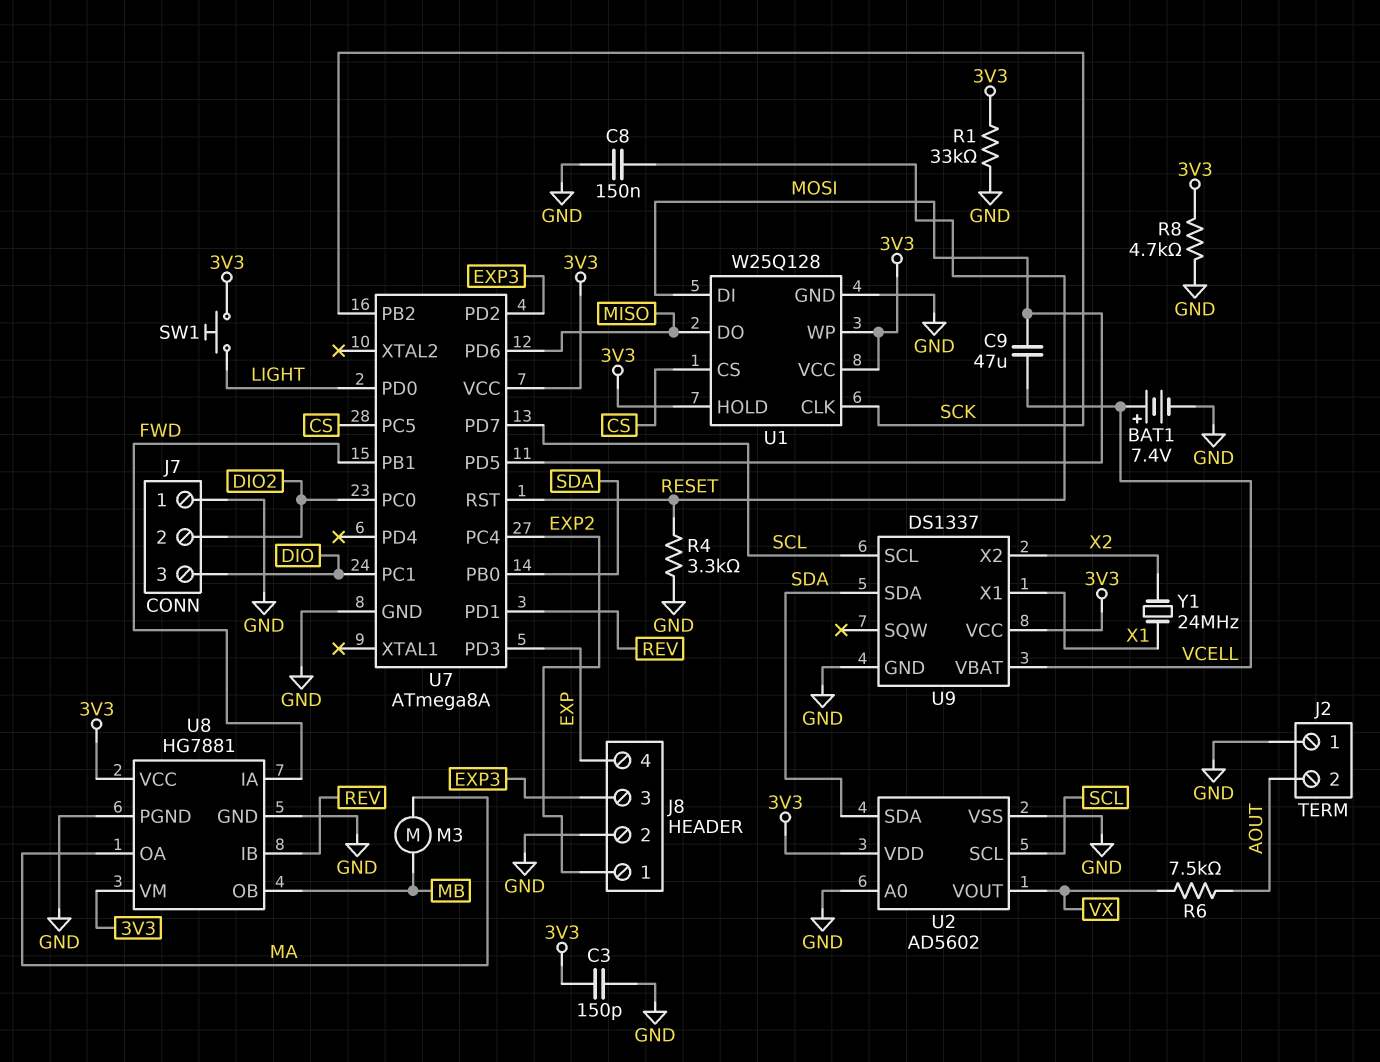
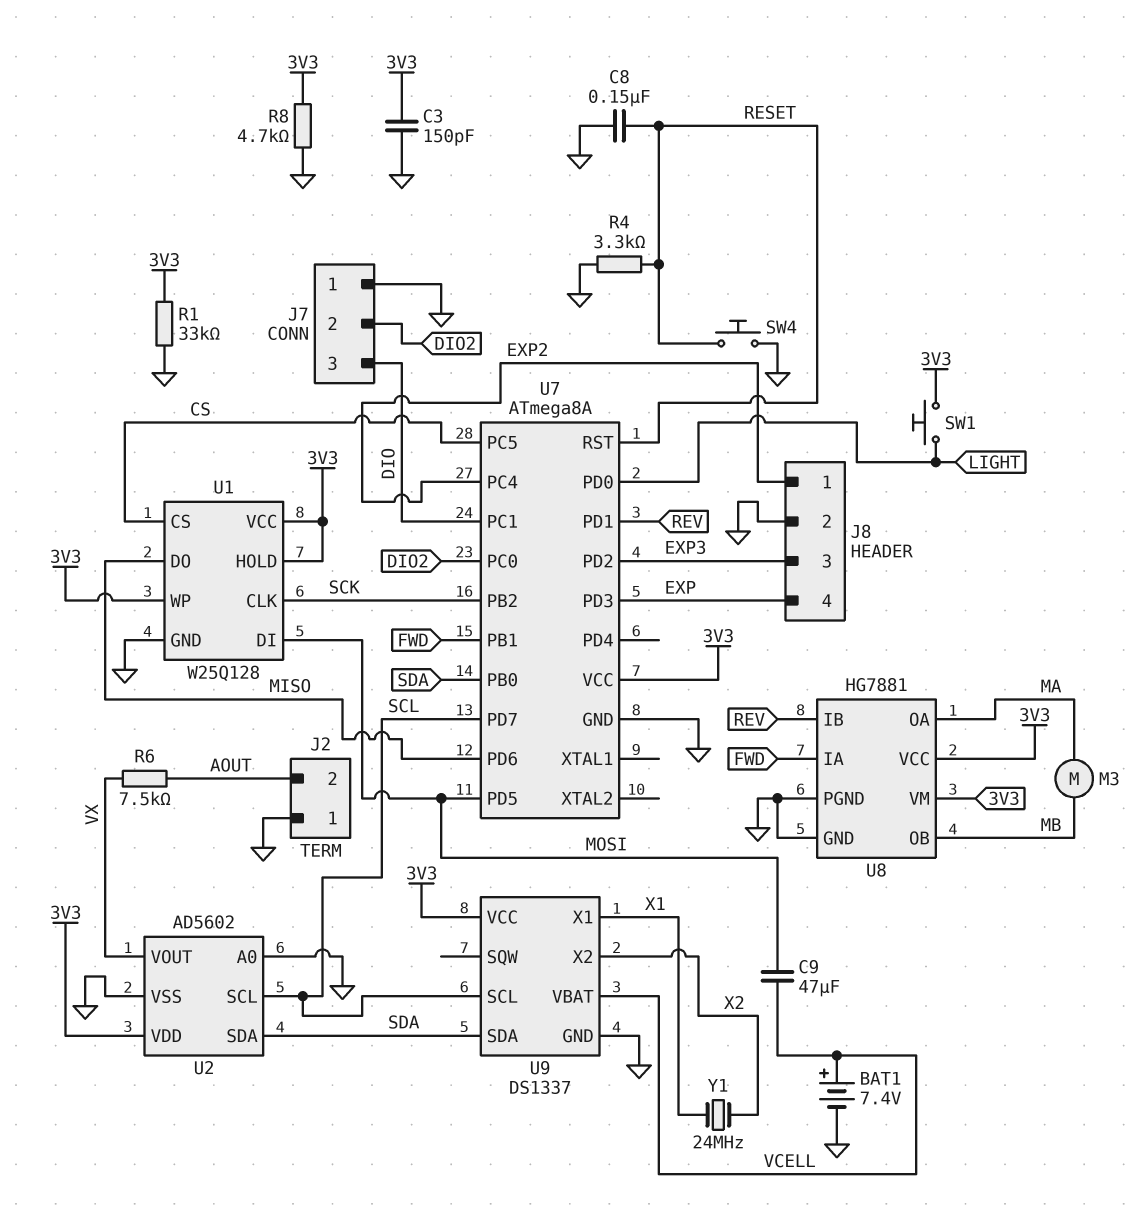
SW4: none -> button (GND, RESET)

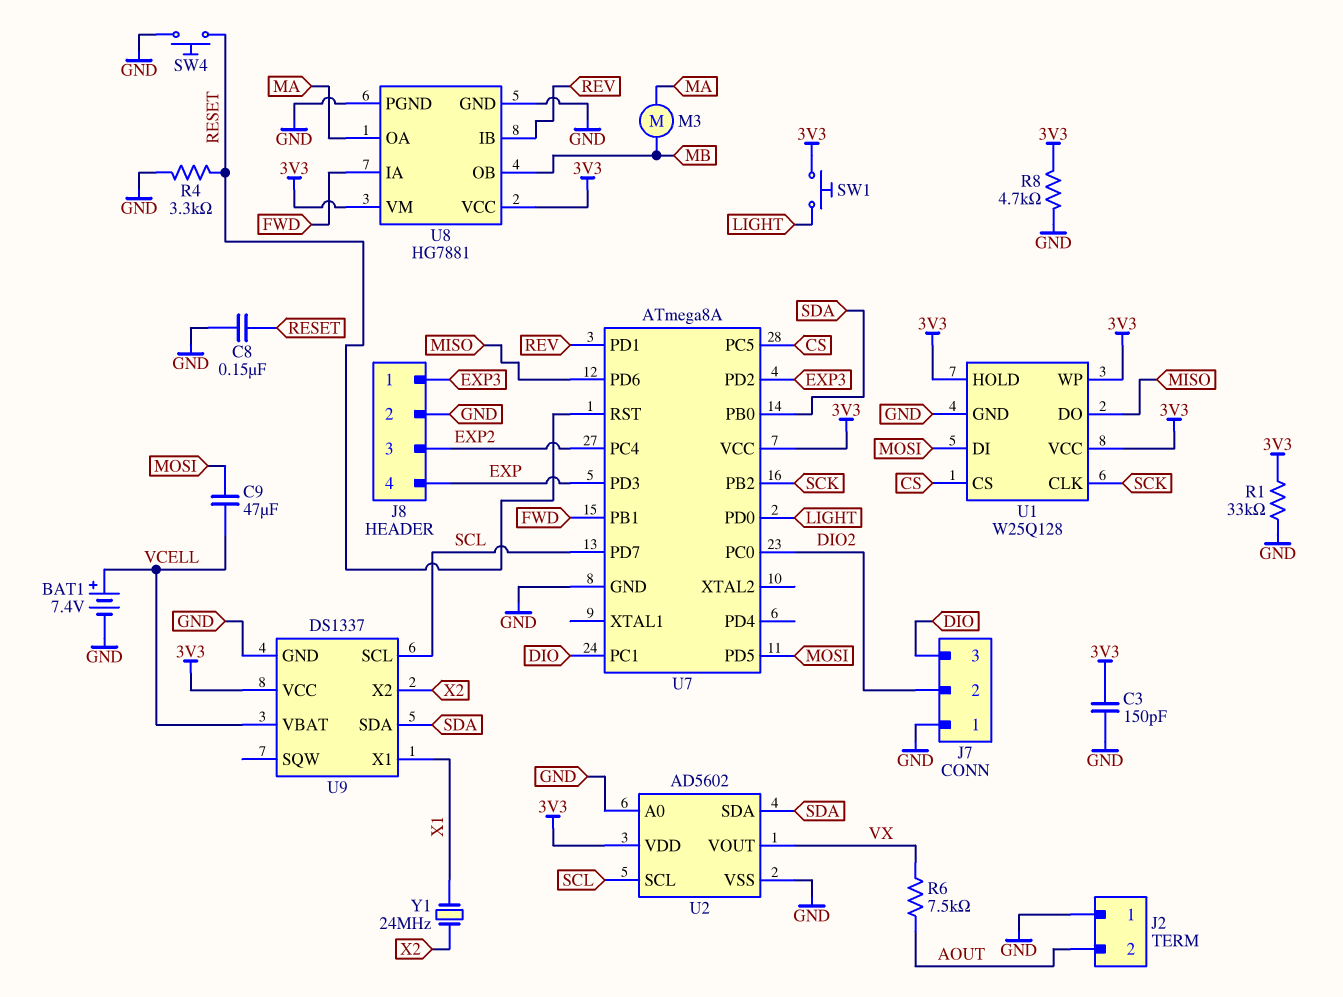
J8 pin 1: EXP2 -> EXP3
J8 pin 3: EXP3 -> EXP2

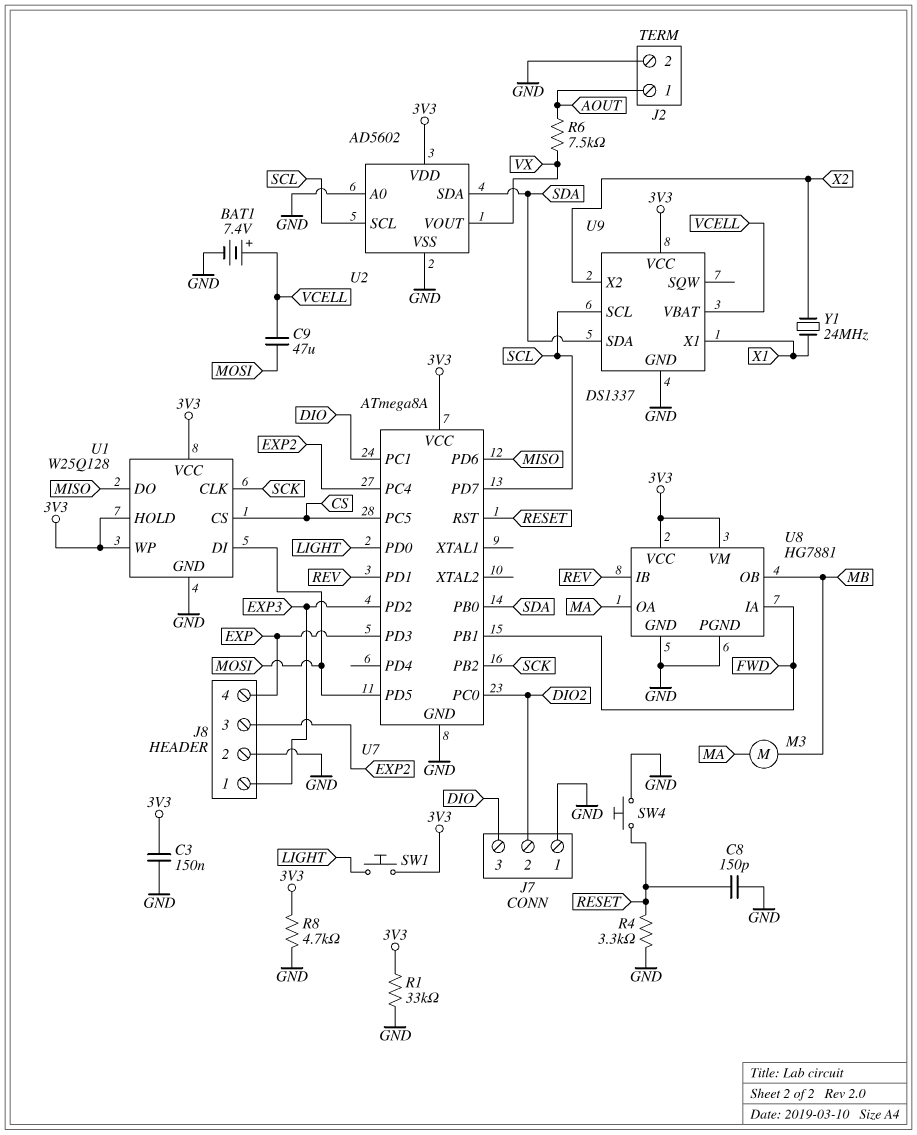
C3: 150pF (3V3, GND) -> 150nF (3V3, GND)
C8: 150nF (GND, RESET) -> 150pF (GND, RESET)
J2 pin 1: GND -> AOUT
J2 pin 2: AOUT -> GND

